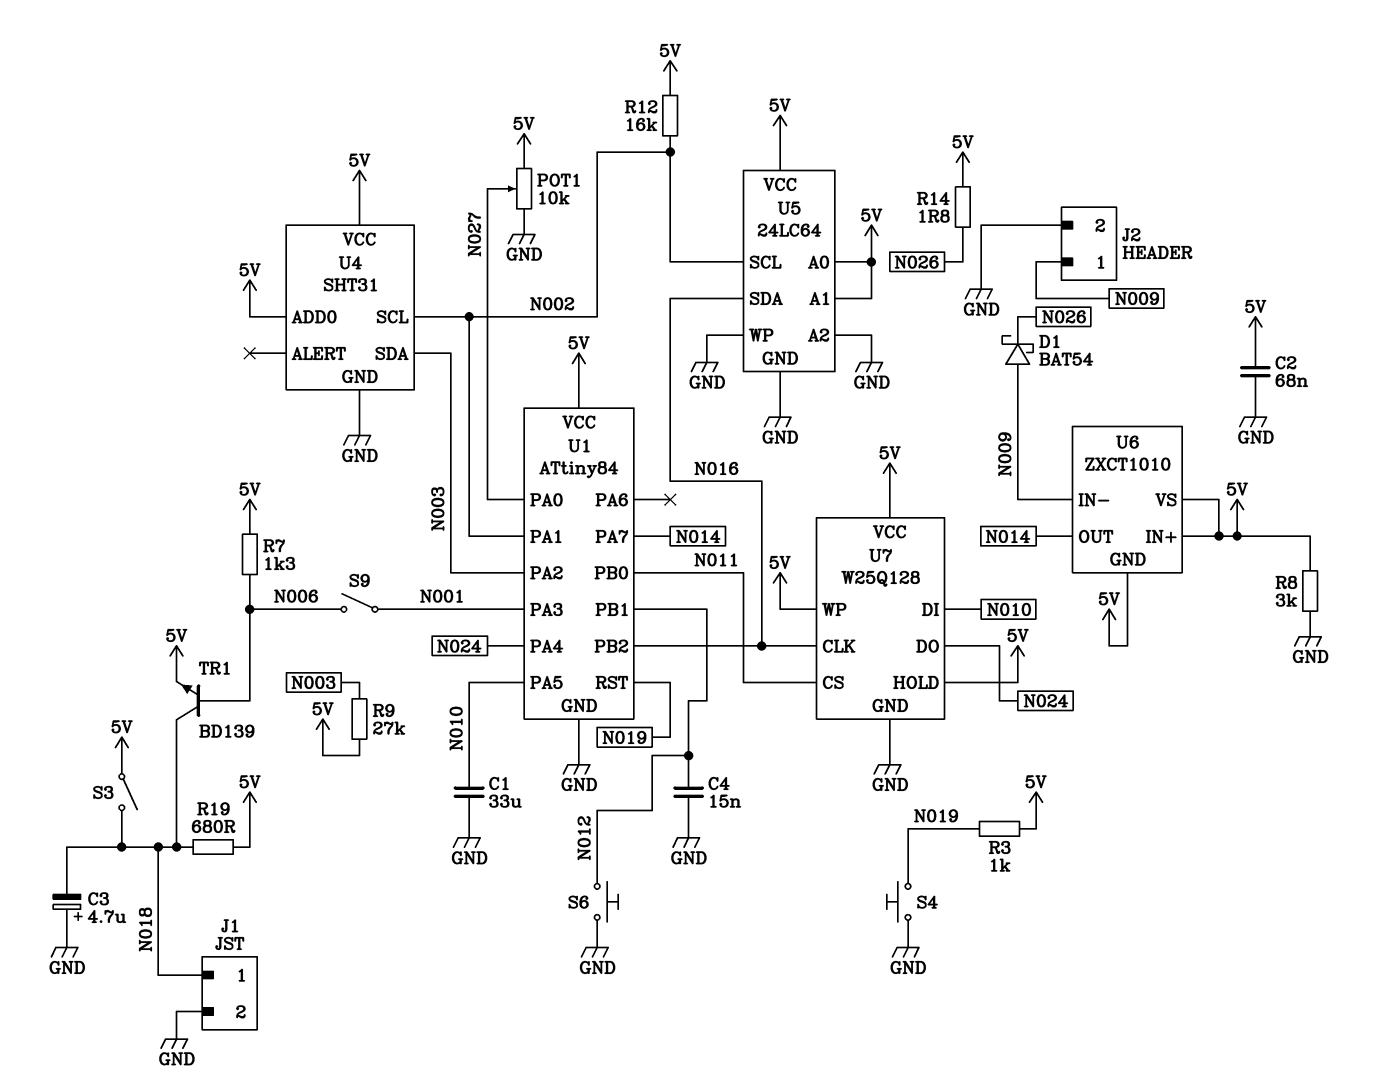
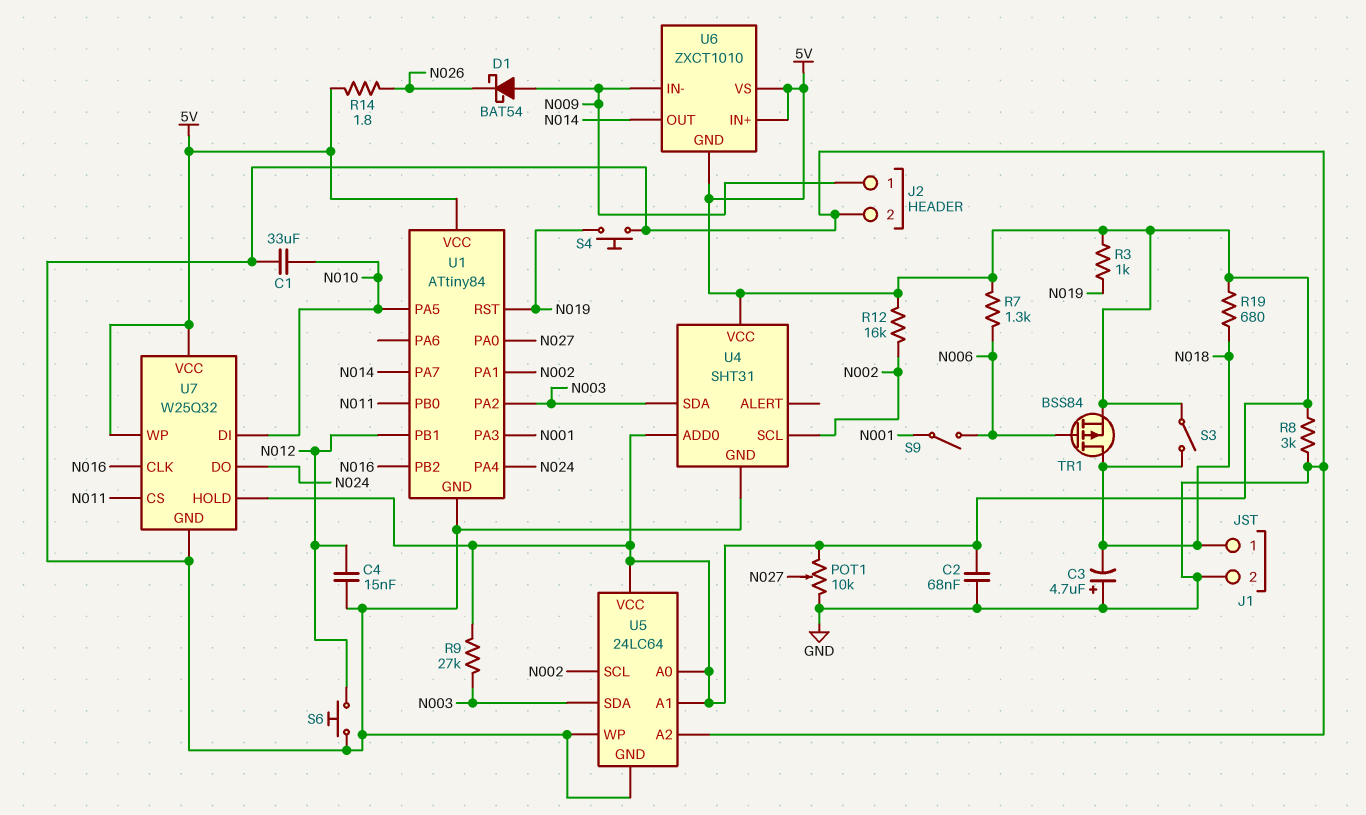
TR1: NPN BD139 (B N006, C N018, E 5V) -> PMOS BSS84 (G N006, D N018, S 5V)
U5 pin SDA: N016 -> N003
U7: W25Q128 -> W25Q32

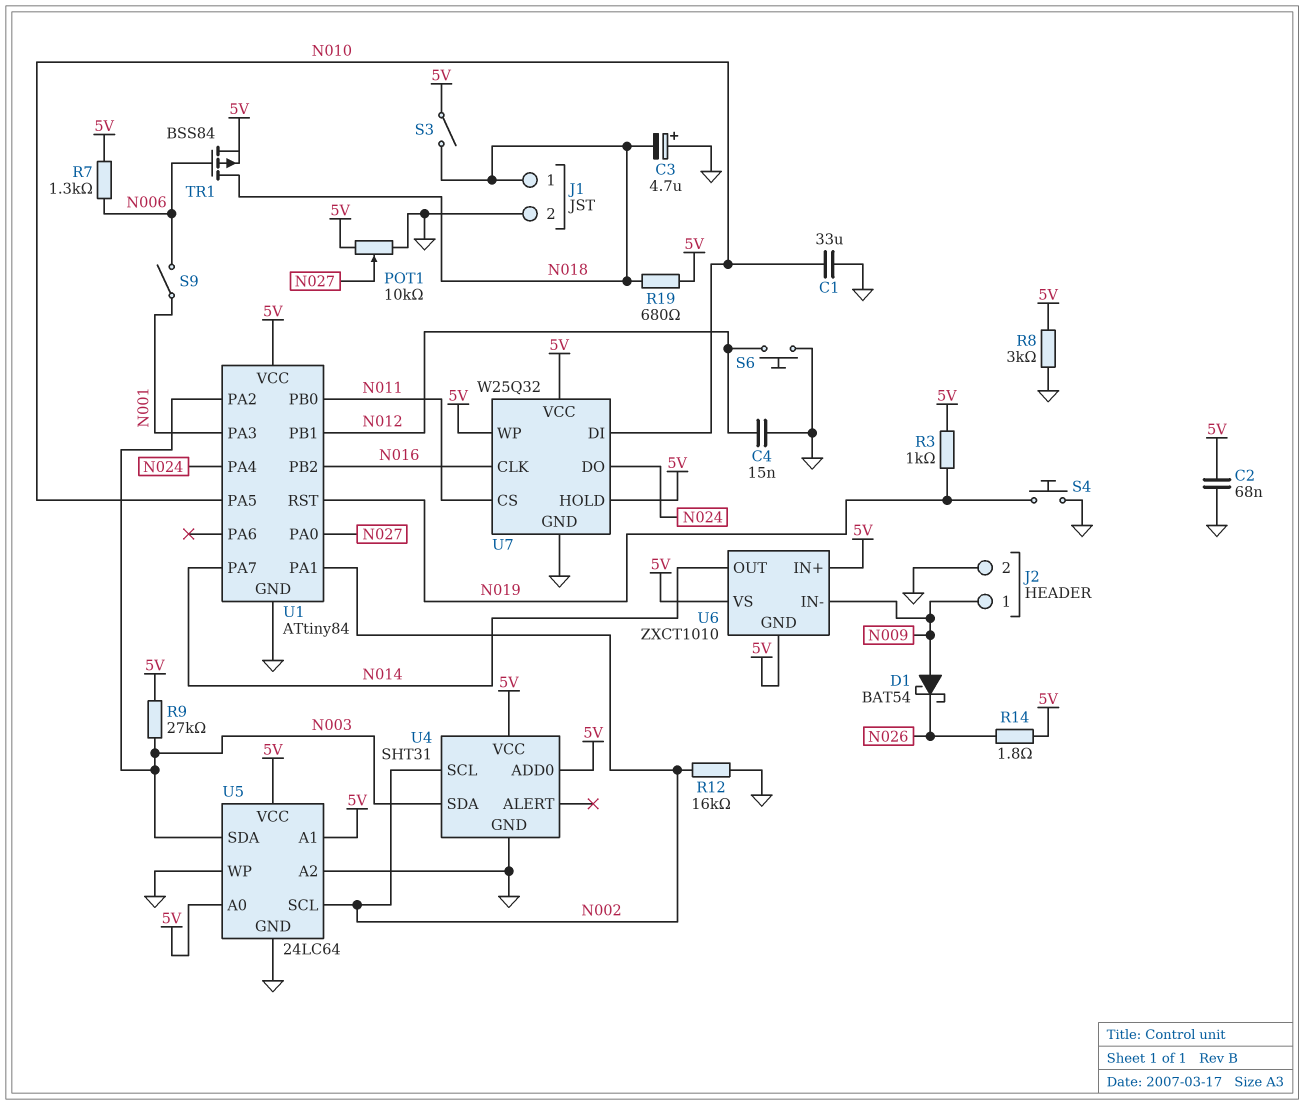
R12: 16k (5V, N002) -> 16k (GND, N002)

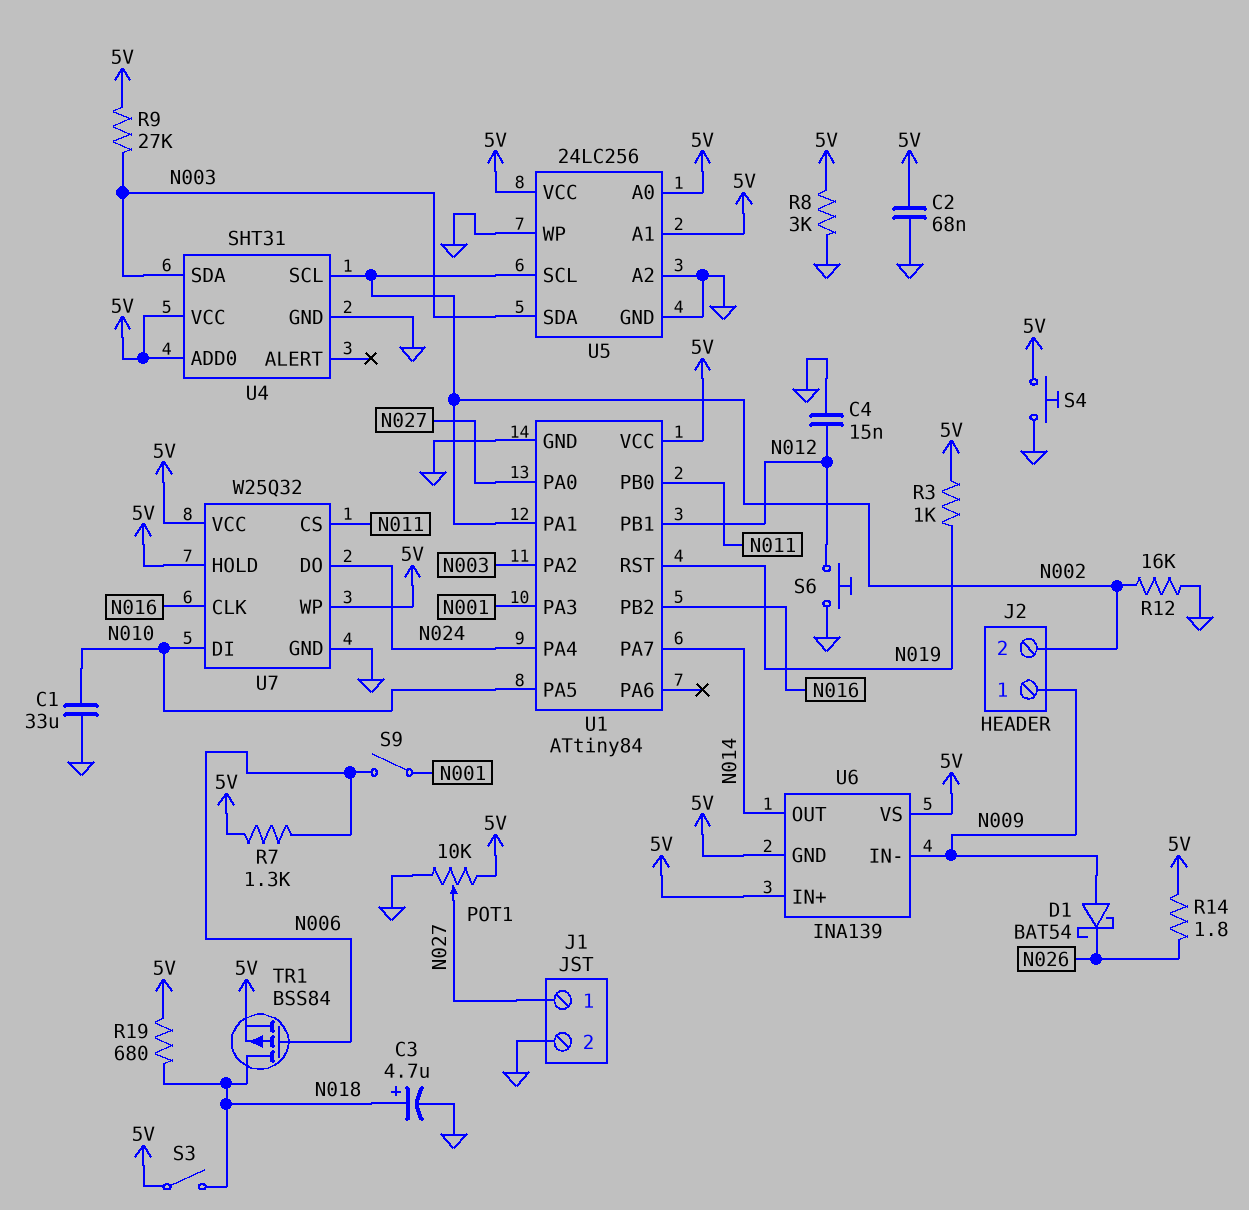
C3: 4.7uF (plus GND, minus N018) -> 4.7uF (plus N018, minus GND)
J1 pin 1: N018 -> N027
J2 pin 2: GND -> N002
S4: button (GND, N019) -> button (5V, GND)
U5: 24LC64 -> 24LC256
U6: ZXCT1010 -> INA139

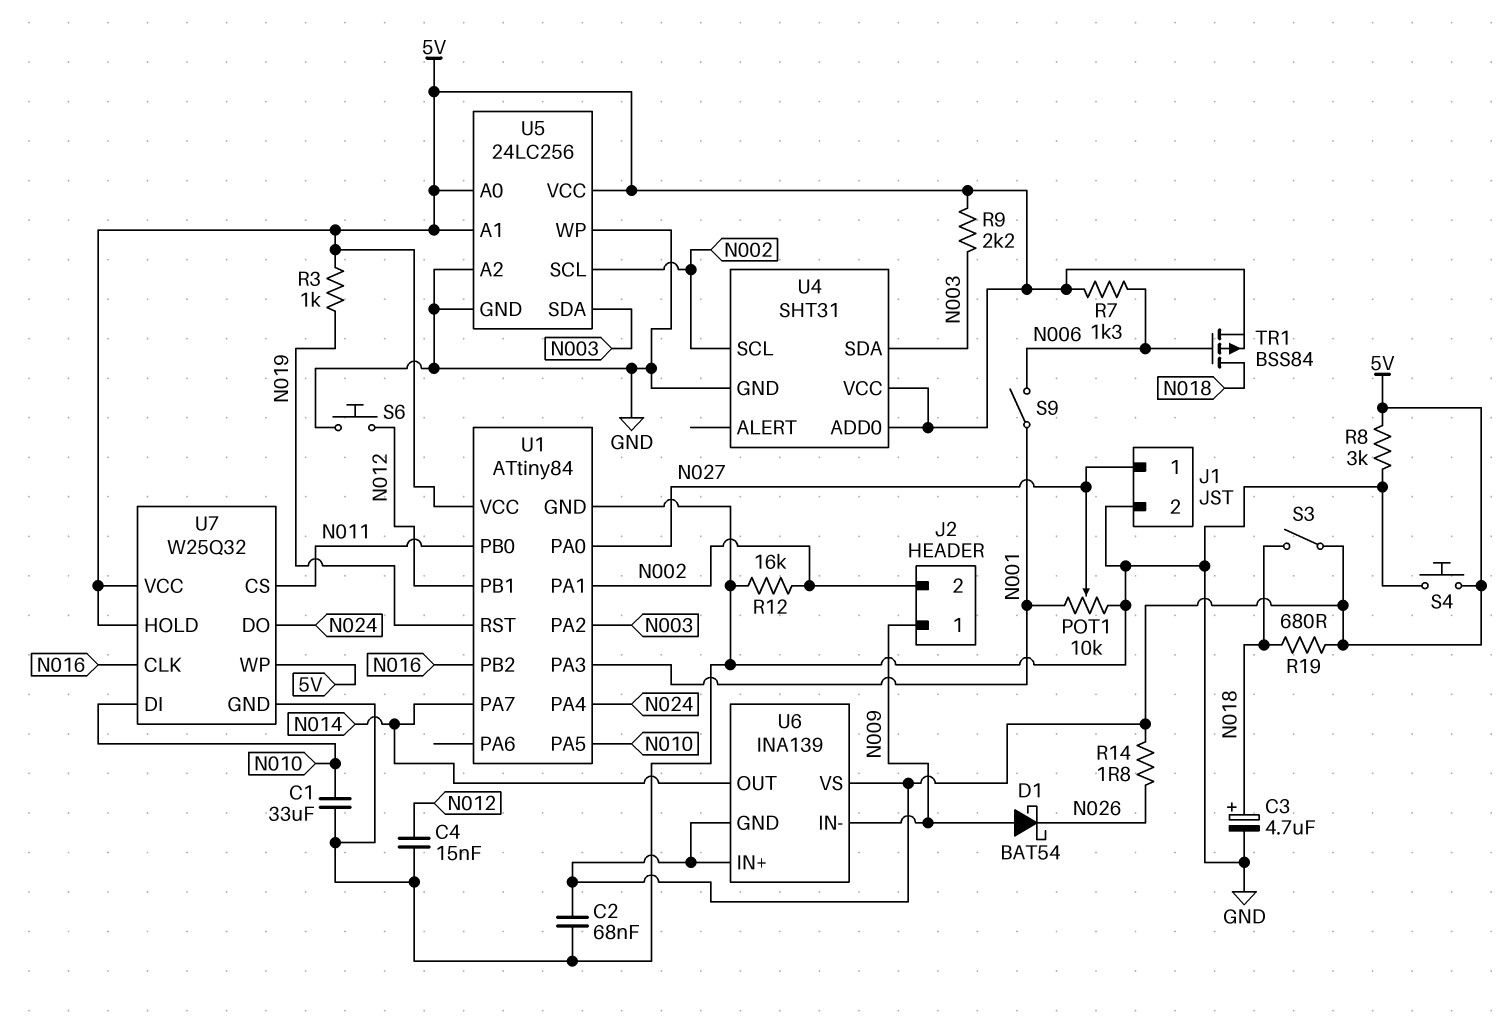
POT1: 10k (5V, GND, wiper N027) -> 10k (GND, N001, wiper N027)
R9: 27k (5V, N003) -> 2.2k (5V, N003)

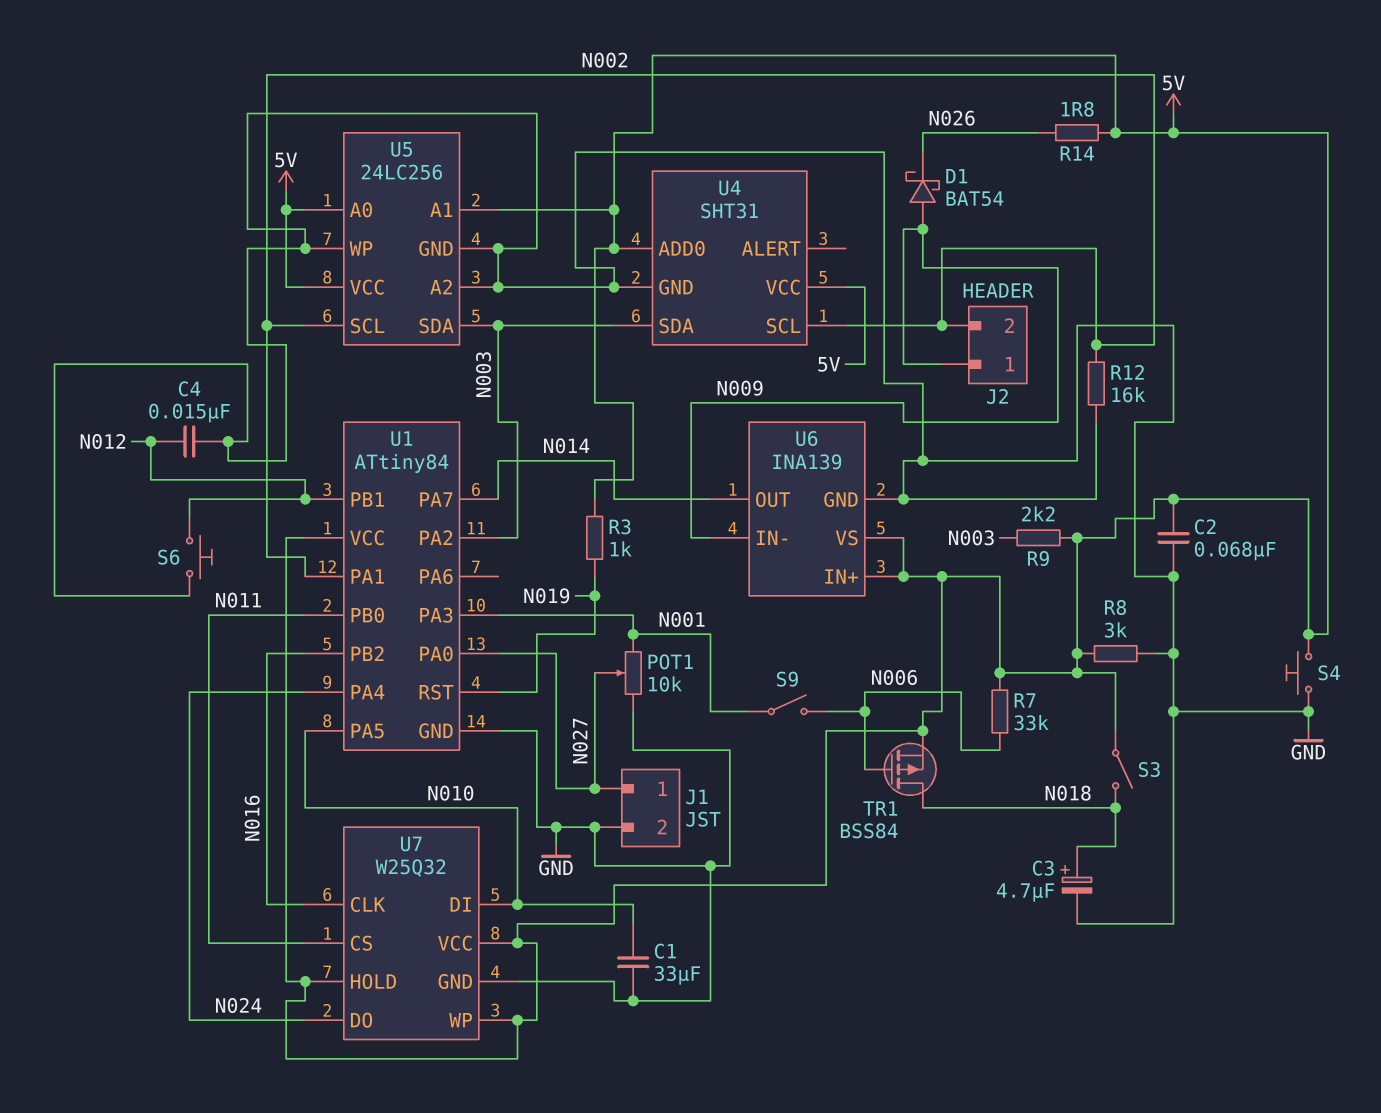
R7: 1.3k (5V, N006) -> 33k (5V, N006)
R19: 680 (5V, N018) -> none
U6 pin GND: 5V -> GND

